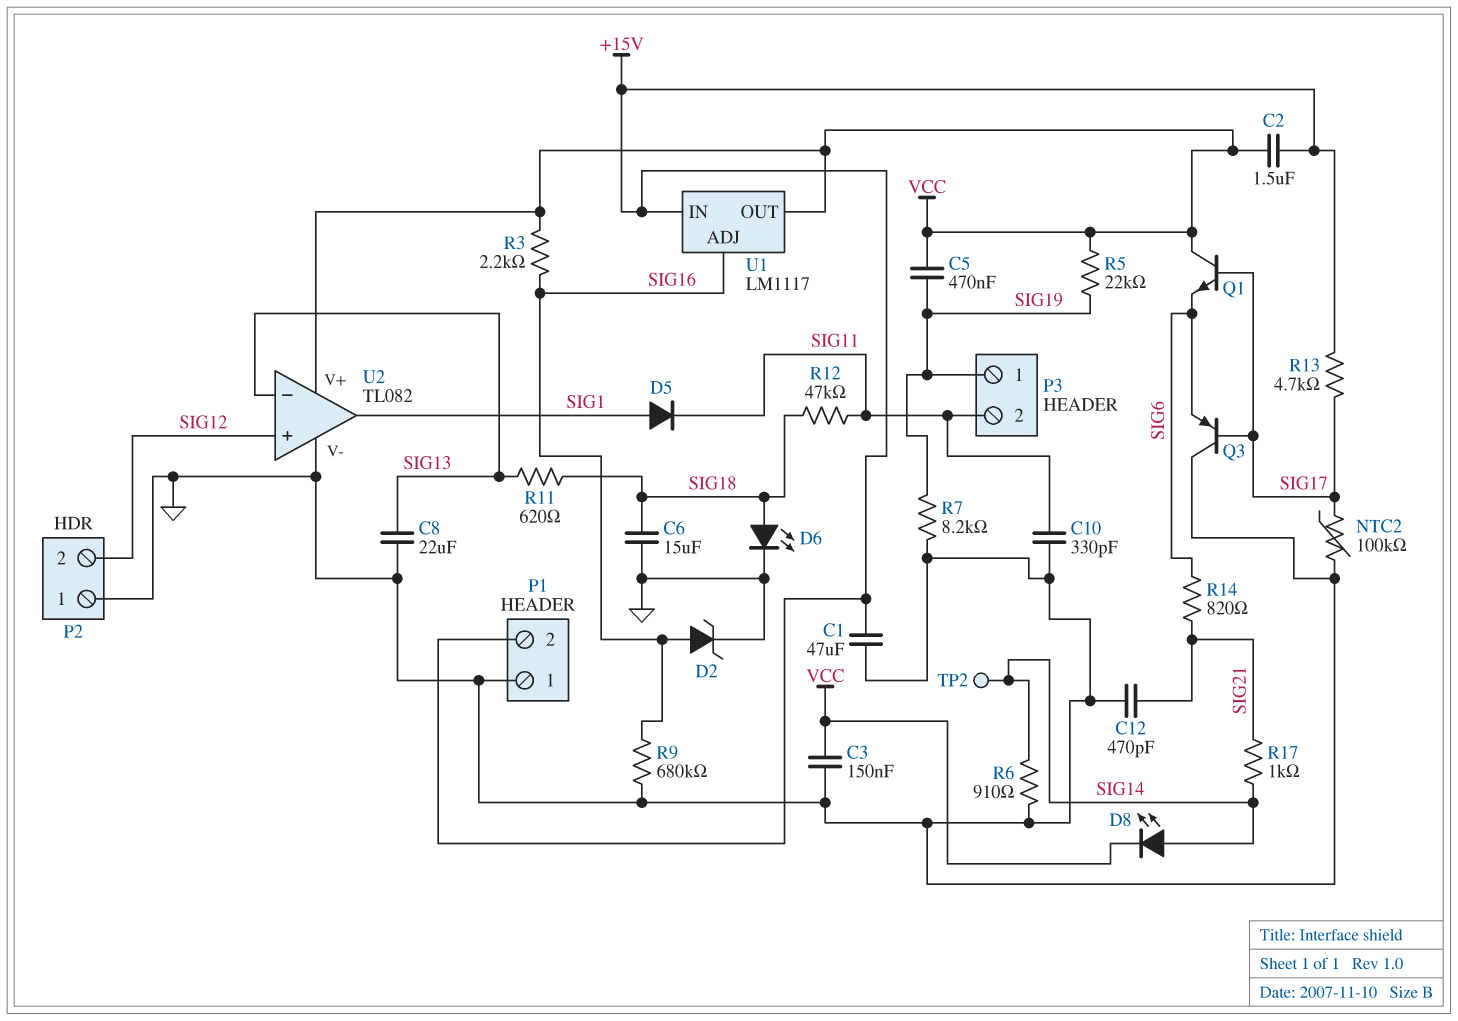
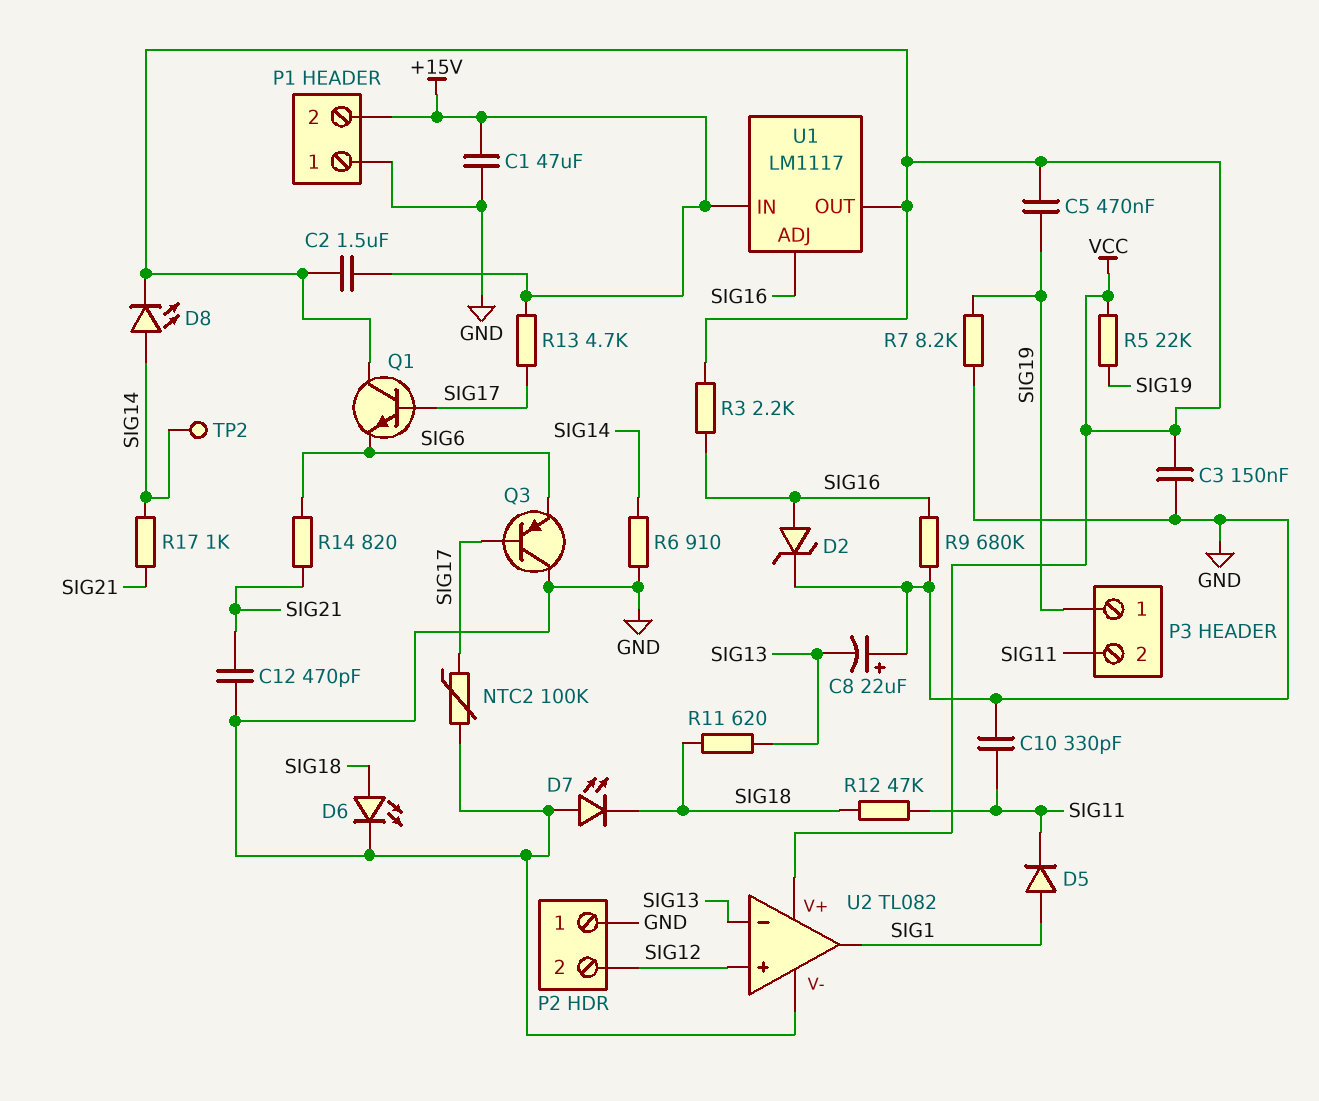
C6: 15uF (GND, SIG18) -> none
C8: 22uF (GND, SIG13) -> 22uF (plus GND, minus SIG13)
D7: none -> LED (A GND, K SIG18)

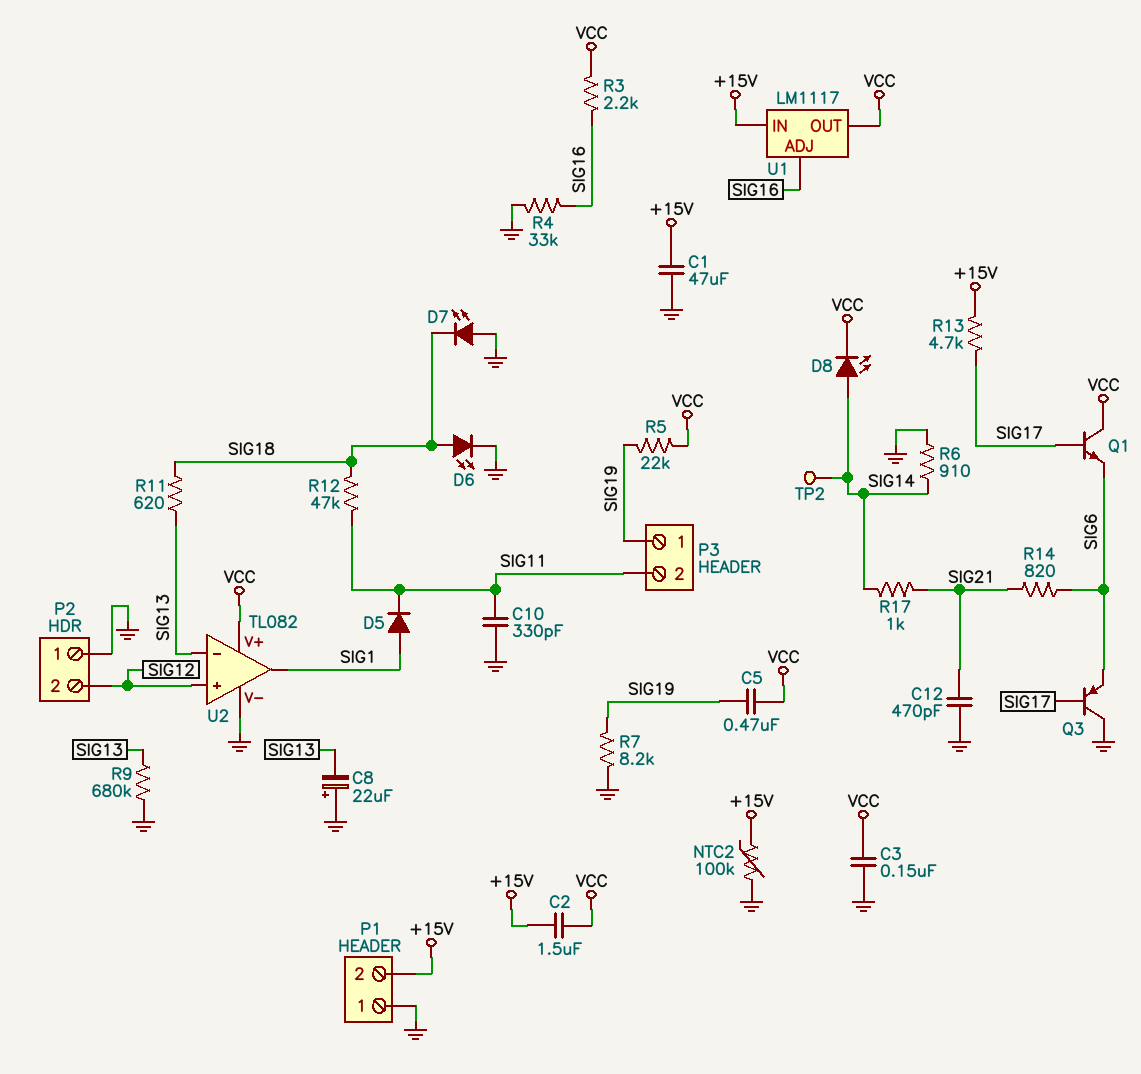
D2: zener (A SIG16, K GND) -> none
NTC2: 100k (GND, SIG17) -> 100k (+15V, GND)
R4: none -> 33k (GND, SIG16)
R9: 680k (GND, SIG16) -> 680k (GND, SIG13)

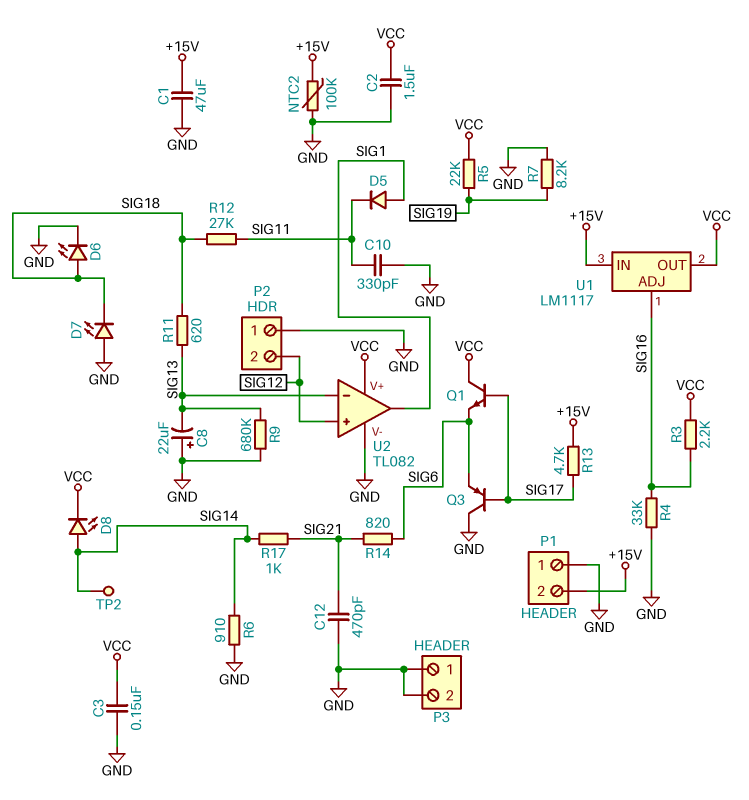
C2: 1.5uF (+15V, VCC) -> 1.5uF (GND, VCC)
C5: 470nF (SIG19, VCC) -> none
P3 pin 1: SIG19 -> GND
P3 pin 2: SIG11 -> GND
R12: 47k (SIG11, SIG18) -> 27k (SIG11, SIG18)

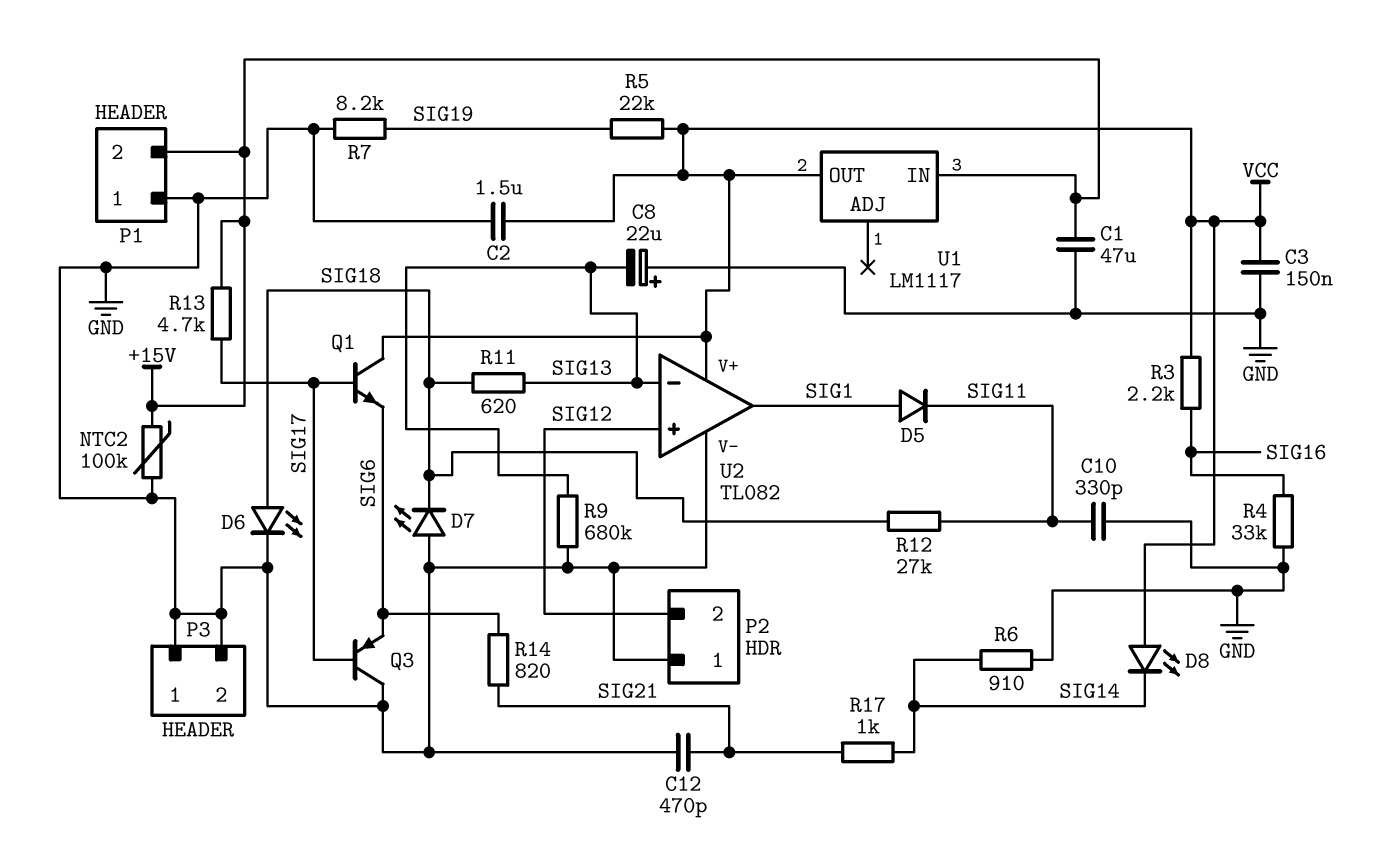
D8: LED (A SIG14, K VCC) -> LED (A VCC, K SIG14)
TP2: test point (SIG14) -> none
U1 pin ADJ: SIG16 -> none

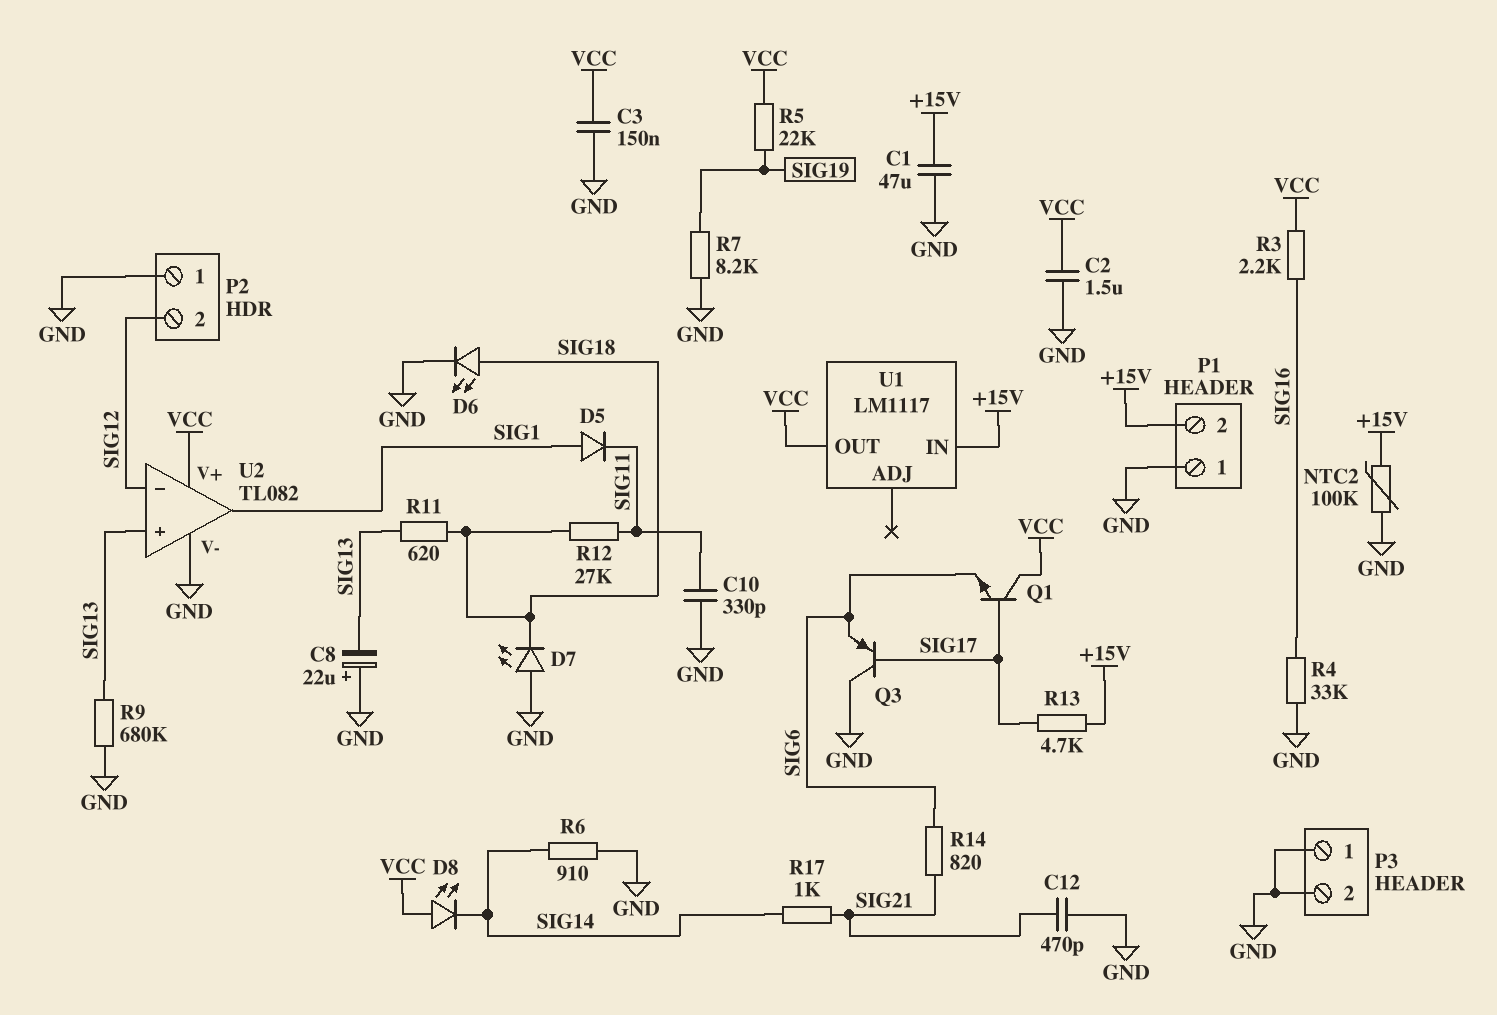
U2 pin in+: SIG12 -> SIG13
U2 pin in-: SIG13 -> SIG12

